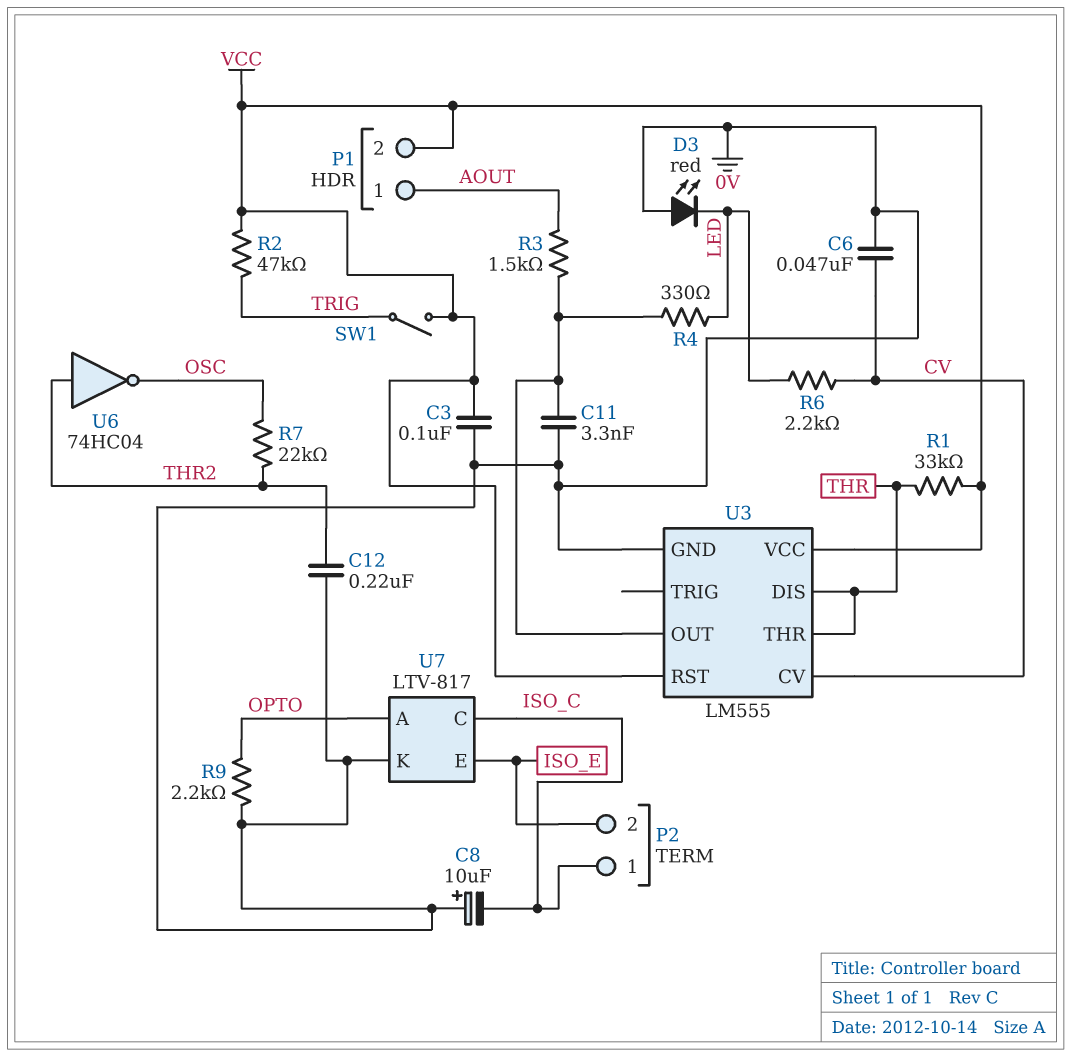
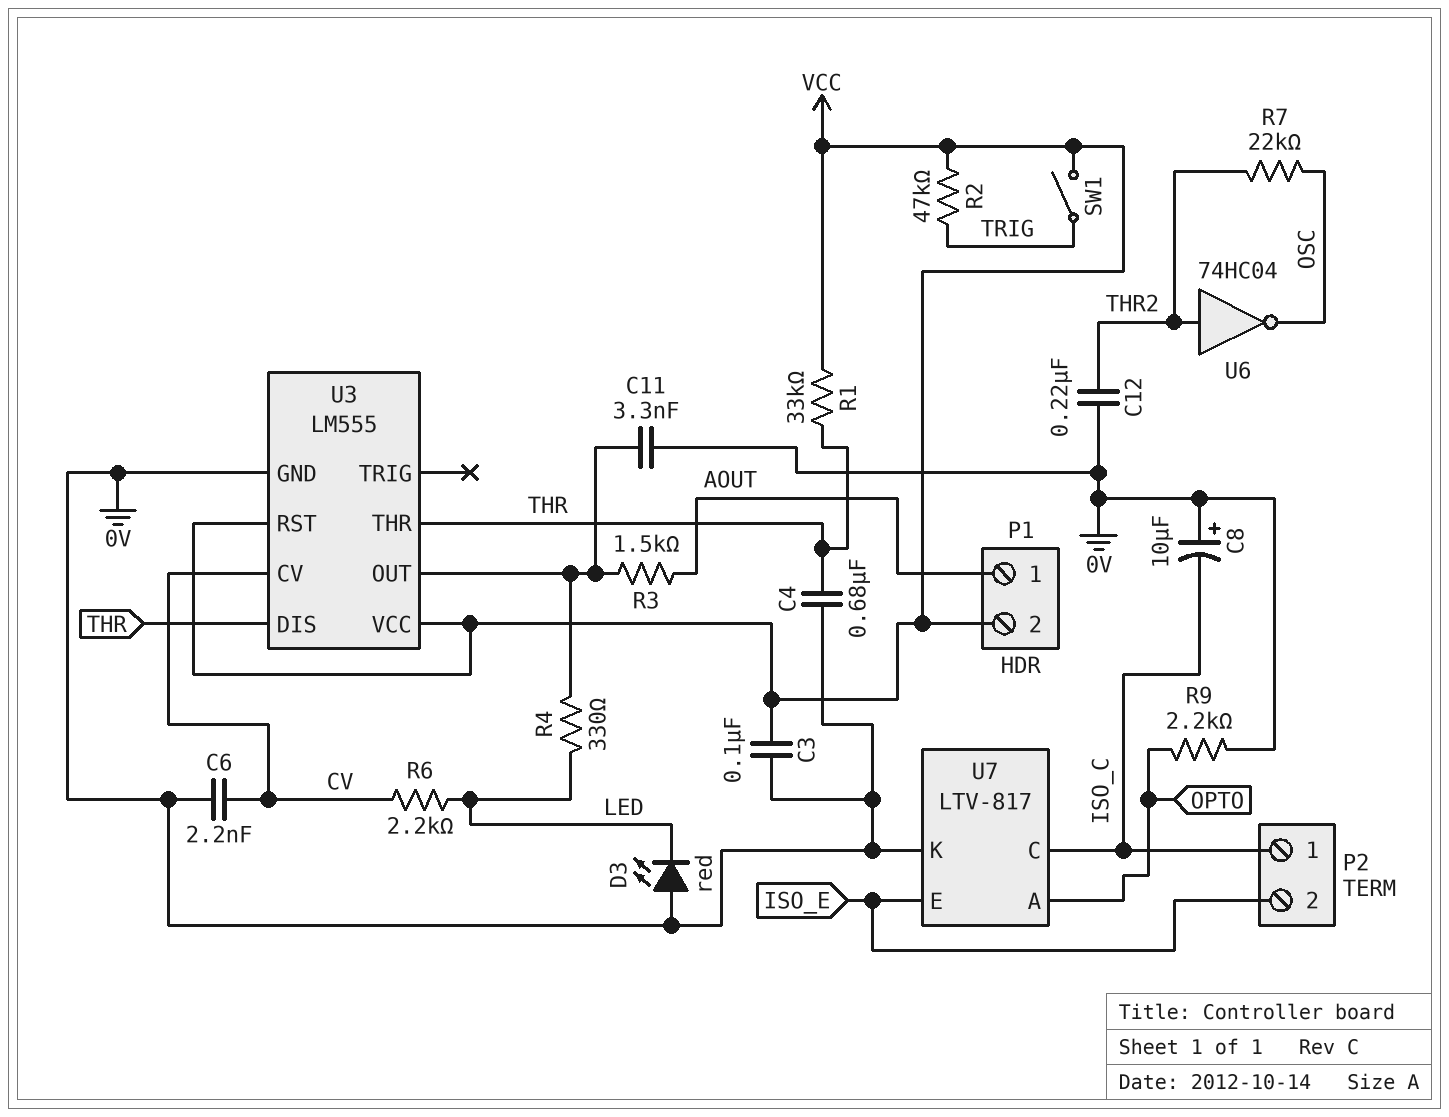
C4: none -> 680nF (0V, THR)
C6: 47nF (0V, CV) -> 2.2nF (0V, CV)

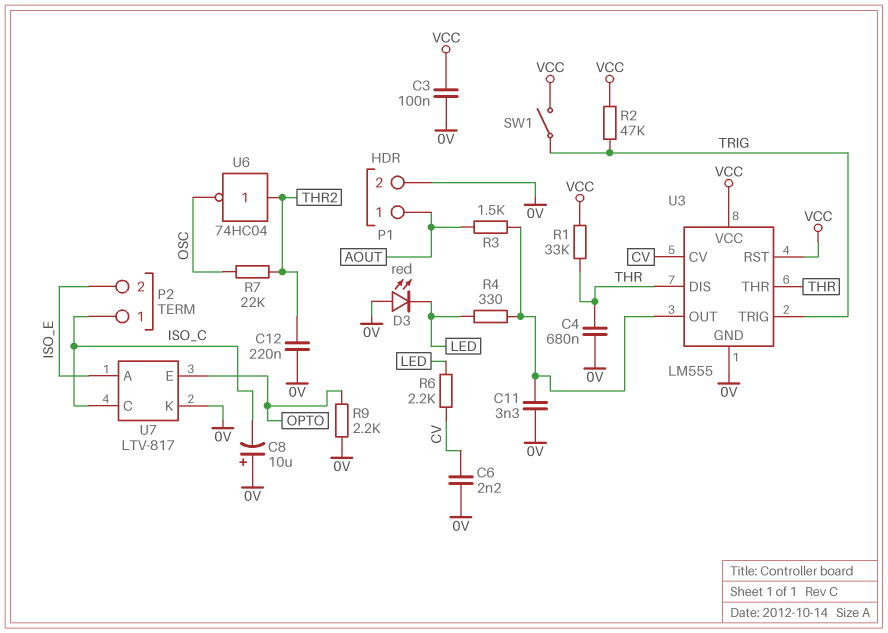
P1 pin 2: VCC -> 0V
U3 pin TRIG: none -> TRIG
U7 pin A: OPTO -> ISO_E
U7 pin E: ISO_E -> OPTO

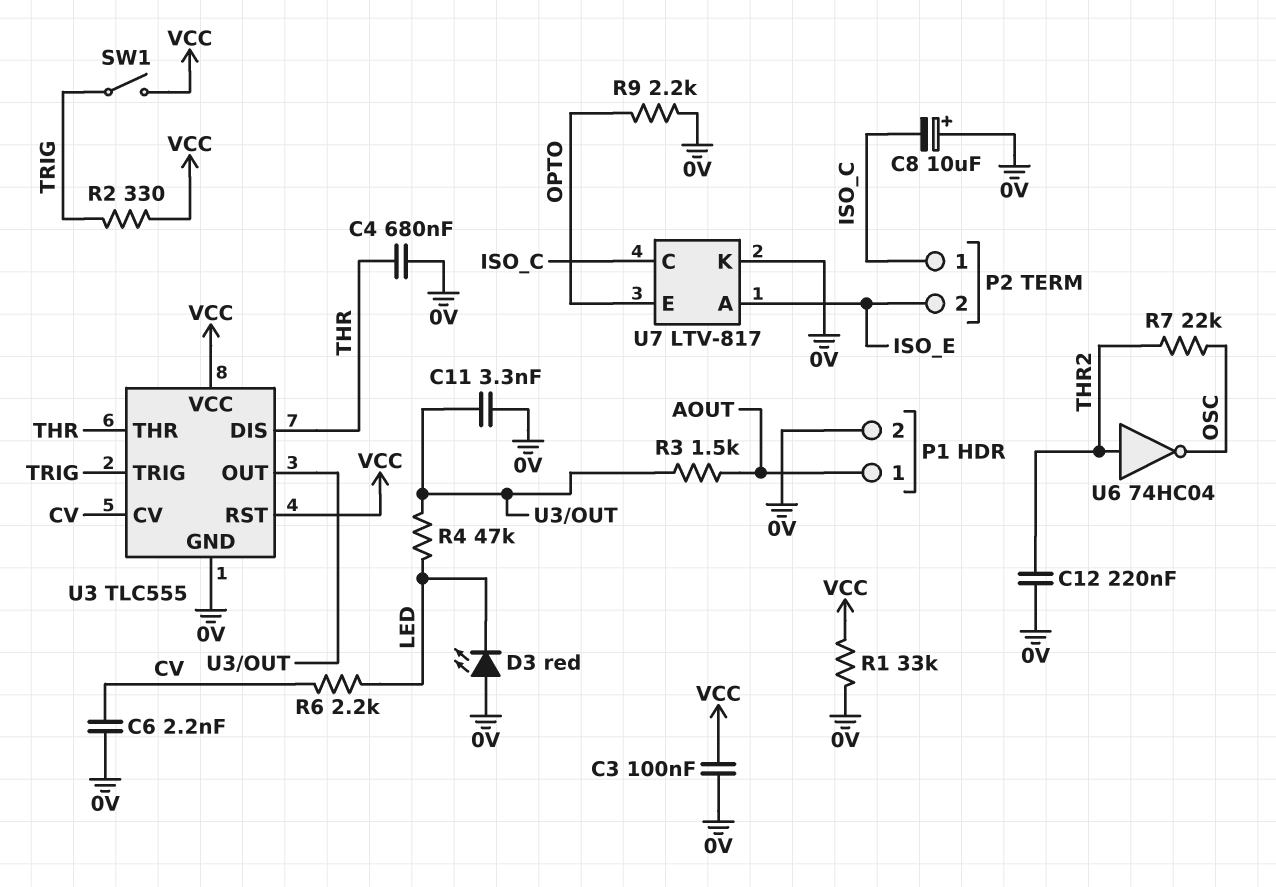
R1: 33k (THR, VCC) -> 33k (0V, VCC)
R2: 47k (TRIG, VCC) -> 330 (TRIG, VCC)
R4: 330 (LED, U3/OUT) -> 47k (LED, U3/OUT)
U3: LM555 -> TLC555

